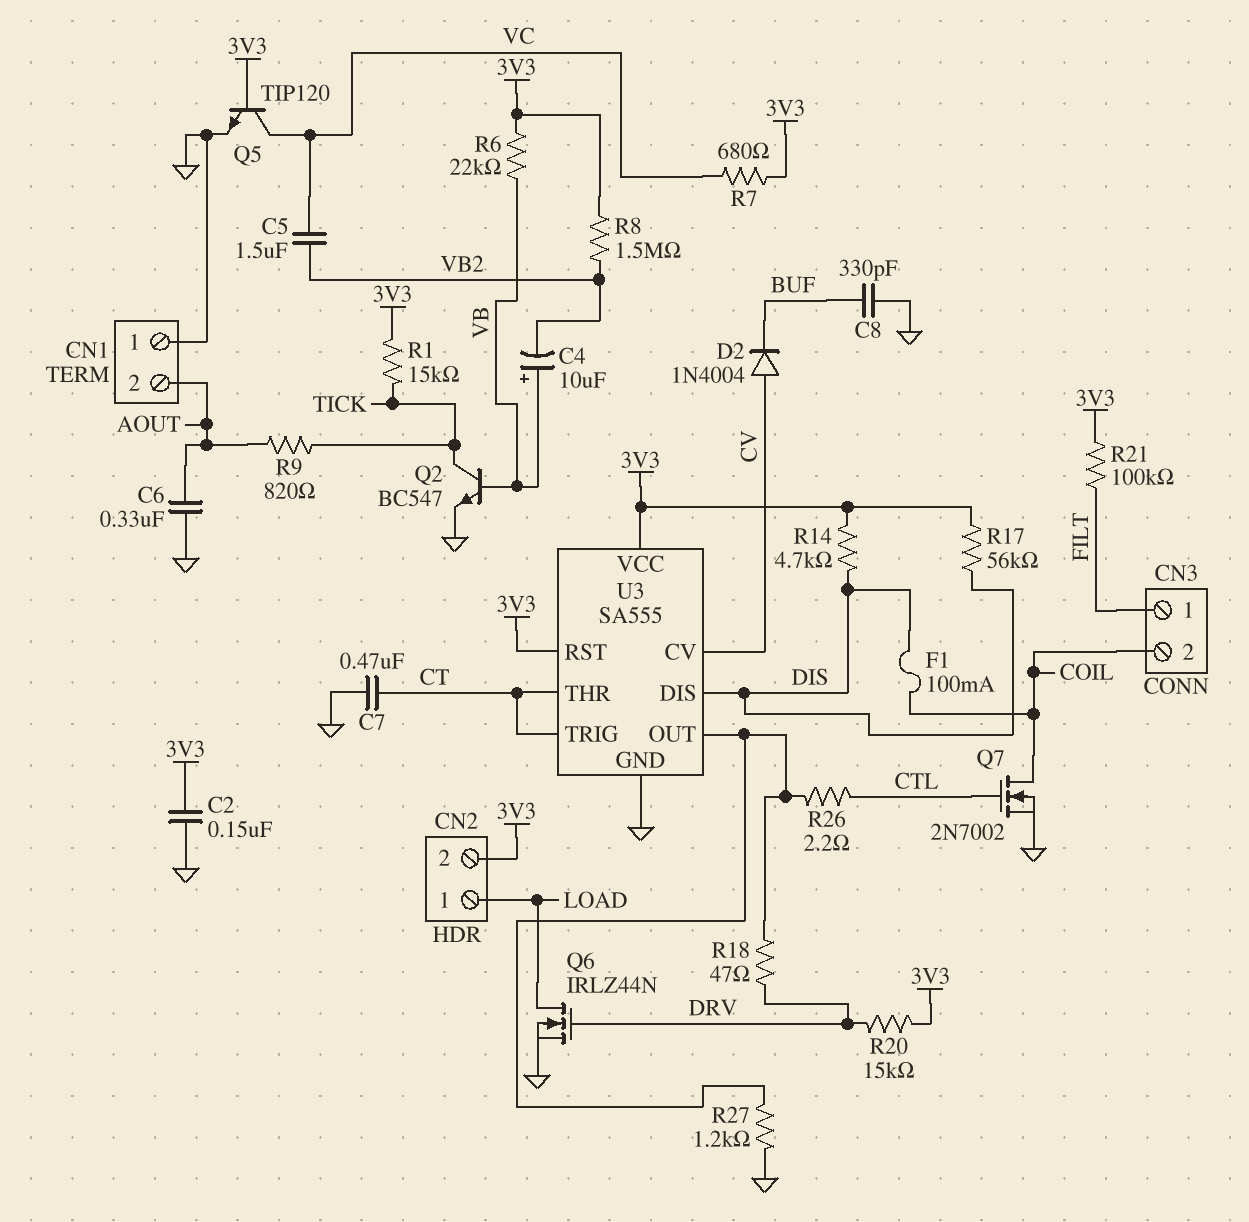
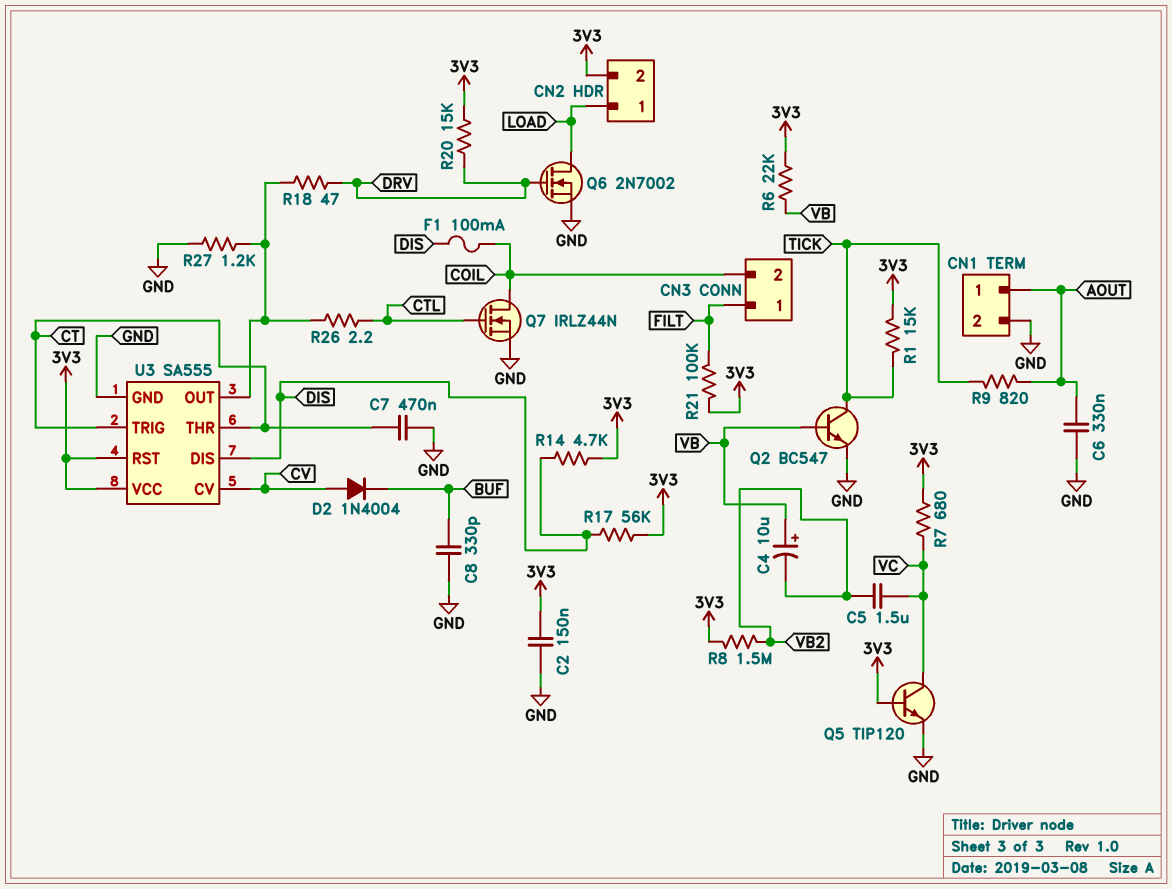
CN1 pin 1: GND -> AOUT
CN1 pin 2: AOUT -> GND
Q6: NMOS IRLZ44N (G DRV, D LOAD, S GND) -> NMOS 2N7002 (G DRV, D LOAD, S GND)
Q7: NMOS 2N7002 (G CTL, D COIL, S GND) -> NMOS IRLZ44N (G CTL, D COIL, S GND)

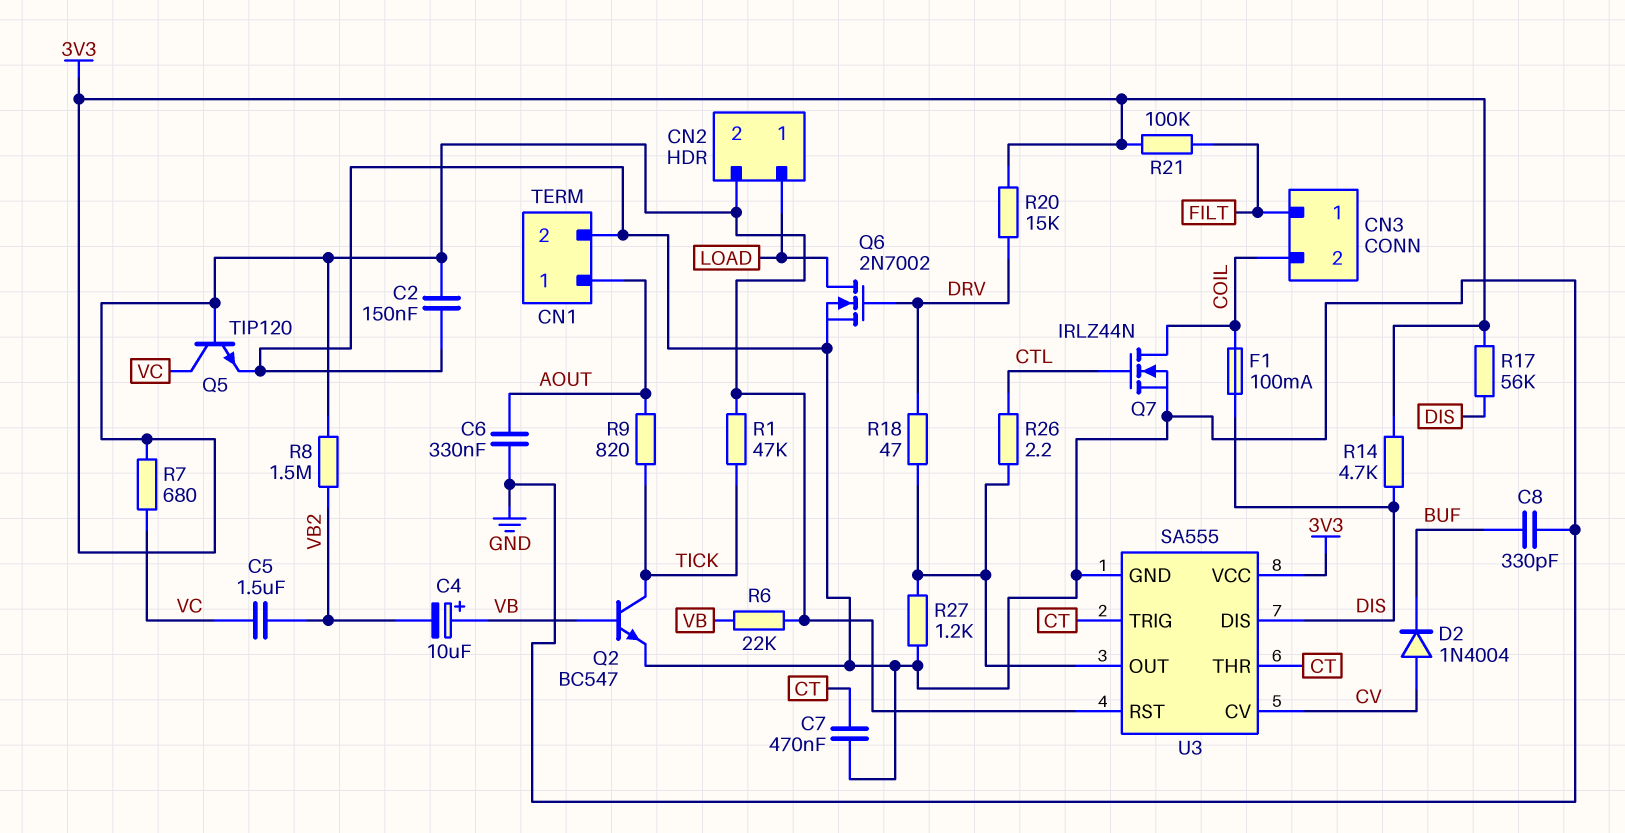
R1: 15k (3V3, TICK) -> 47k (3V3, TICK)

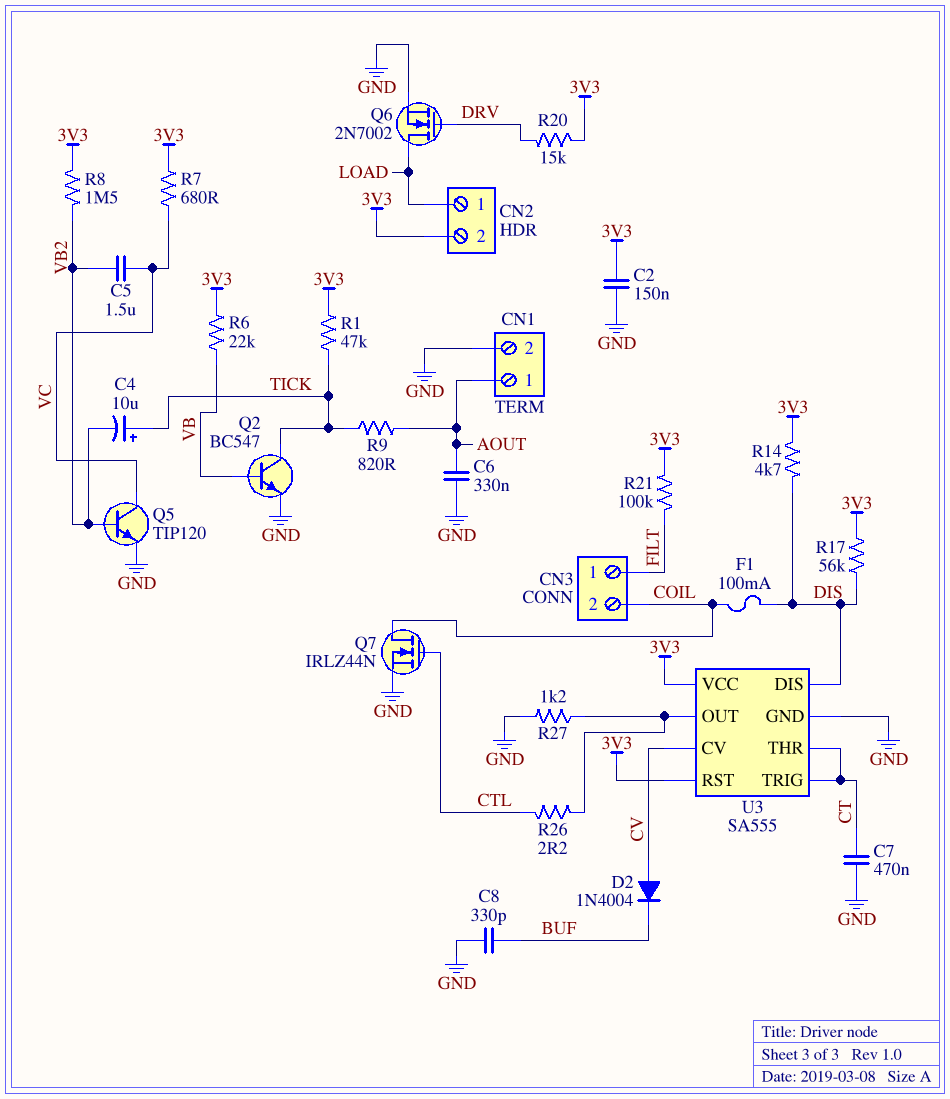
C4: 10uF (plus VB, minus VB2) -> 10uF (plus TICK, minus VB2)
Q5: NPN TIP120 (B 3V3, C VC, E GND) -> NPN TIP120 (B VB2, C VC, E GND)
R18: 47 (DRV, U3/OUT) -> none

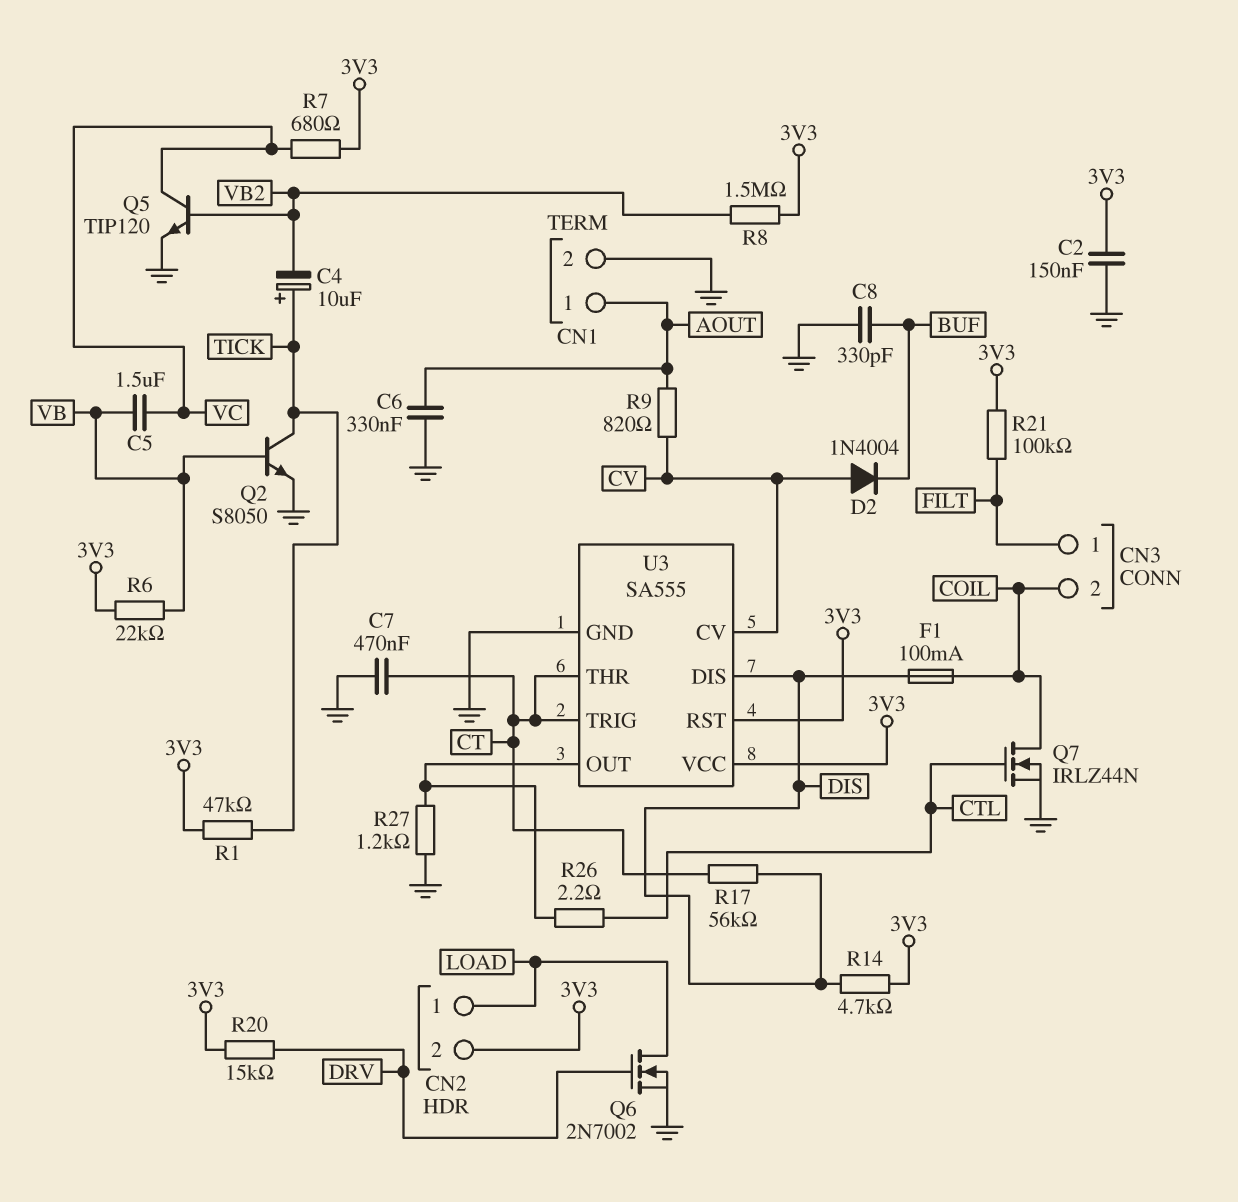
C5: 1.5uF (VB2, VC) -> 1.5uF (VB, VC)
Q2: NPN BC547 (B VB, C TICK, E GND) -> NPN S8050 (B VB, C TICK, E GND)
R9: 820 (AOUT, TICK) -> 820 (AOUT, CV)
R17: 56k (3V3, DIS) -> 56k (CT, DIS)

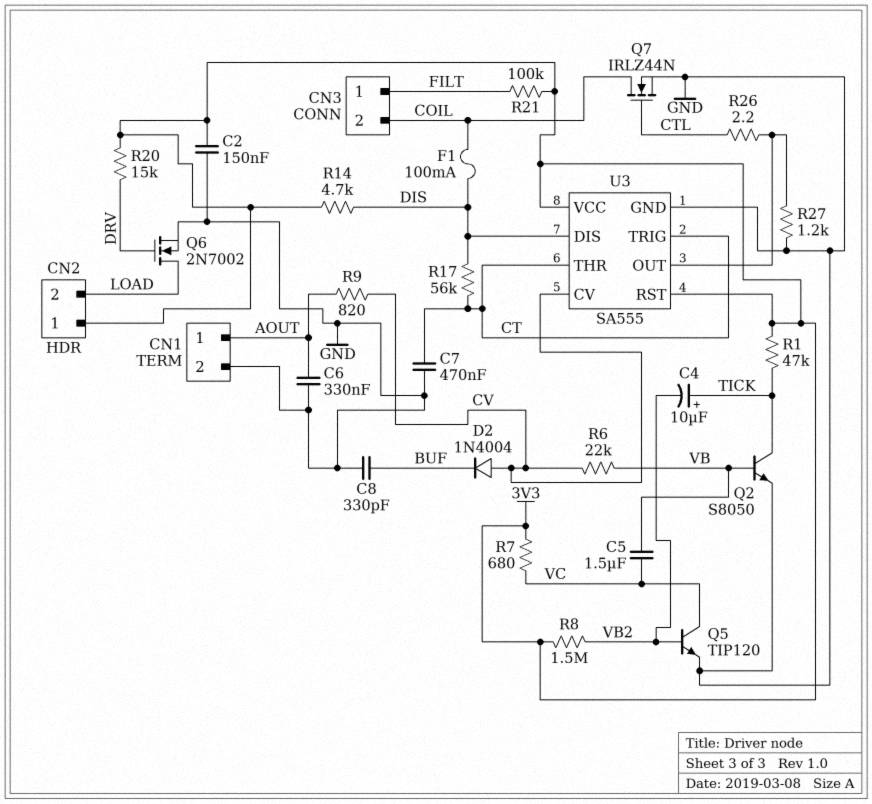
CN2 pin 1: LOAD -> 3V3
CN2 pin 2: 3V3 -> LOAD
R6: 22k (3V3, VB) -> 22k (CV, VB)

